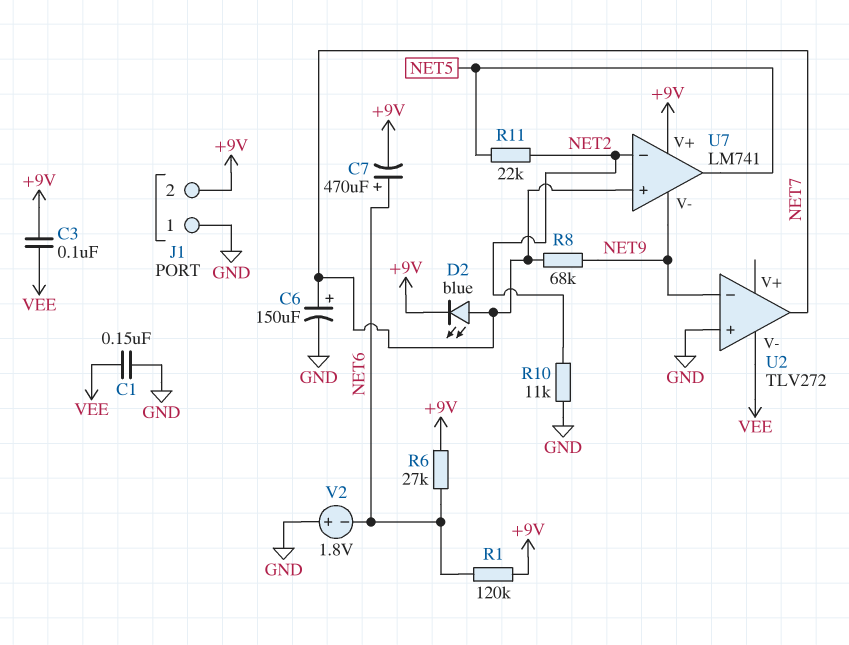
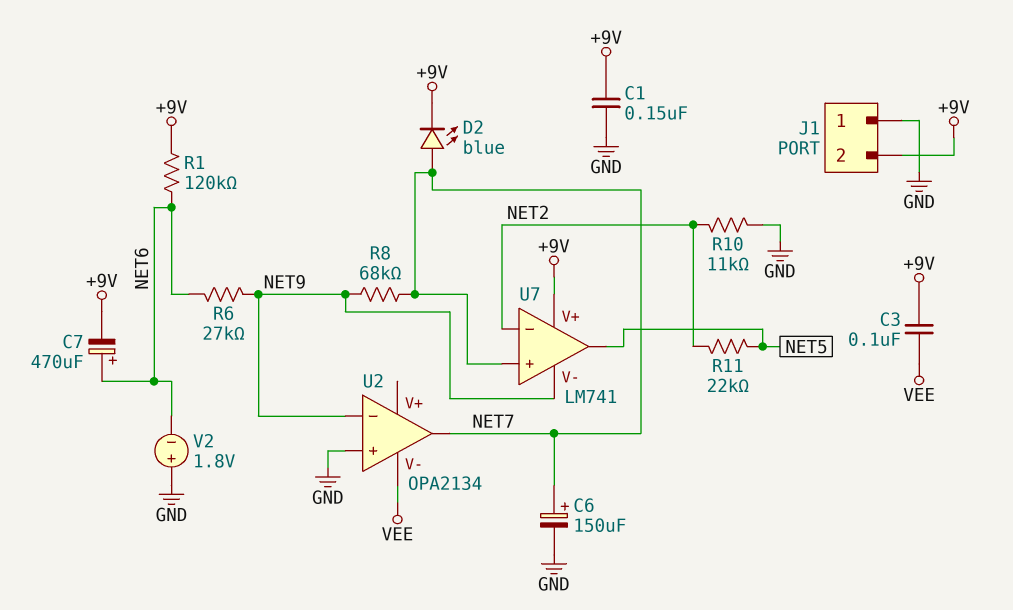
C1: 150nF (GND, VEE) -> 150nF (+9V, GND)
R6: 27k (+9V, NET6) -> 27k (NET6, NET9)
U2: TLV272 -> OPA2134

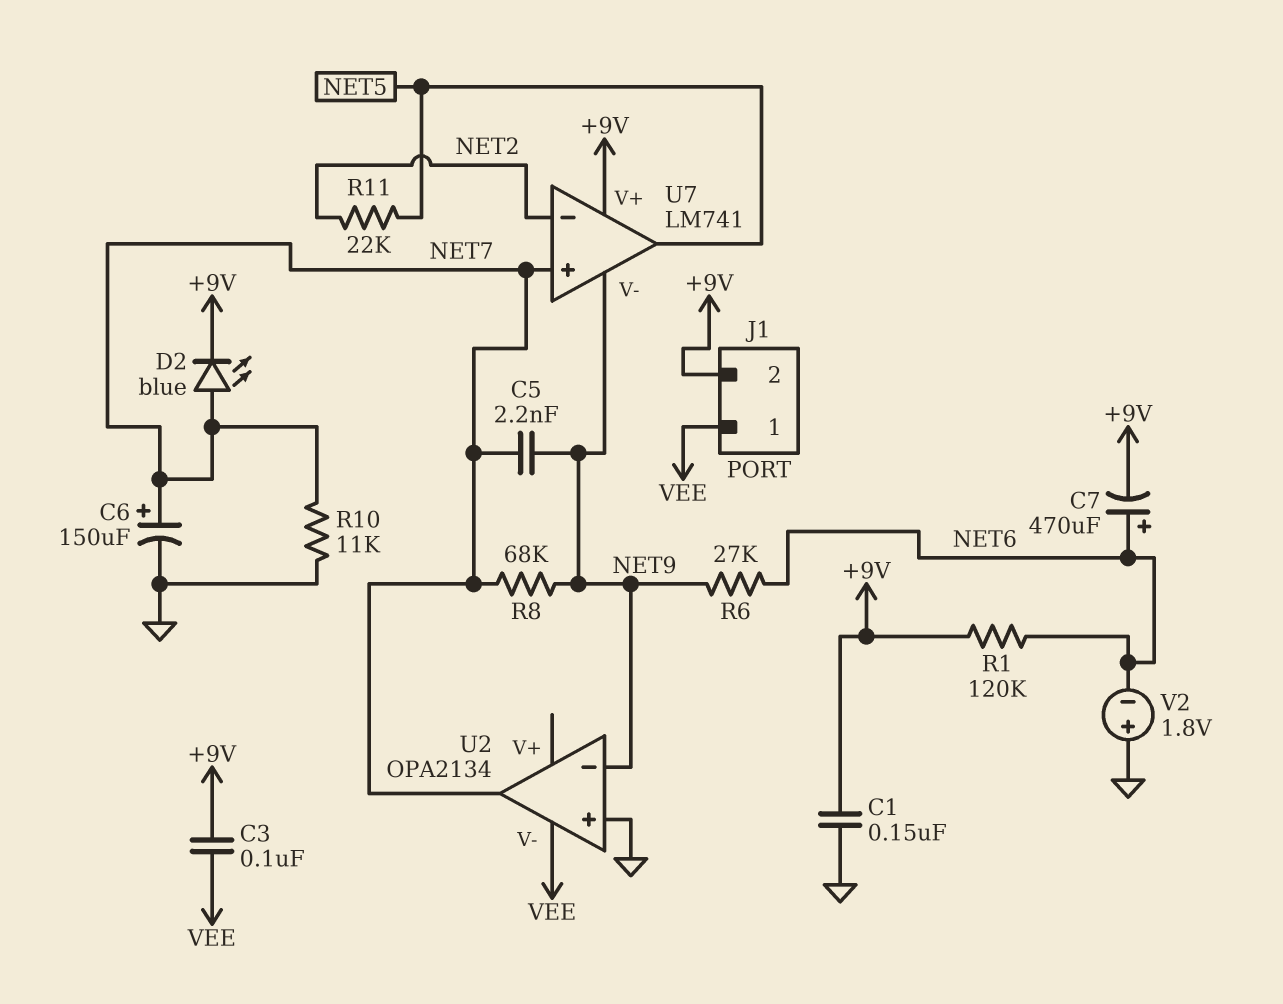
C5: none -> 2.2nF (NET7, NET9)
J1 pin 1: GND -> VEE
R10: 11k (GND, NET2) -> 11k (GND, NET7)

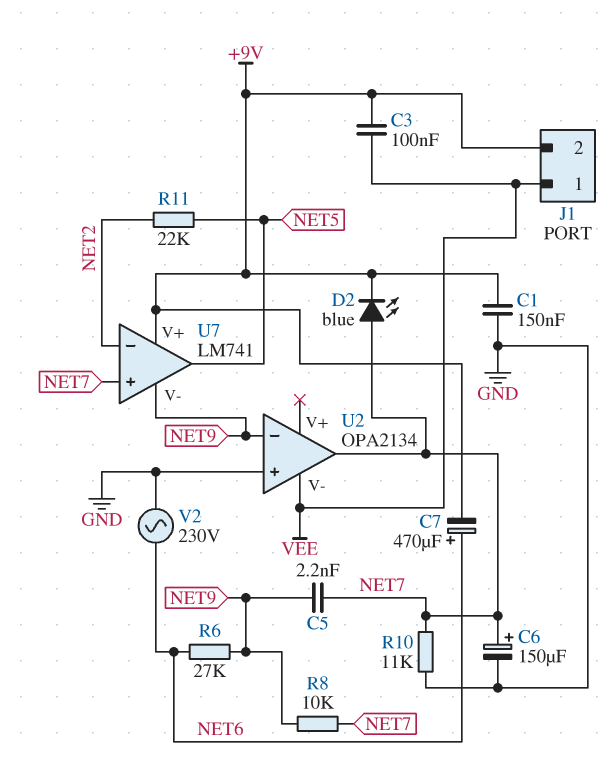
R1: 120k (+9V, NET6) -> none
R8: 68k (NET7, NET9) -> 10k (NET7, NET9)
V2: 1.8V (plus GND, minus NET6) -> AC 230V (GND, NET6)

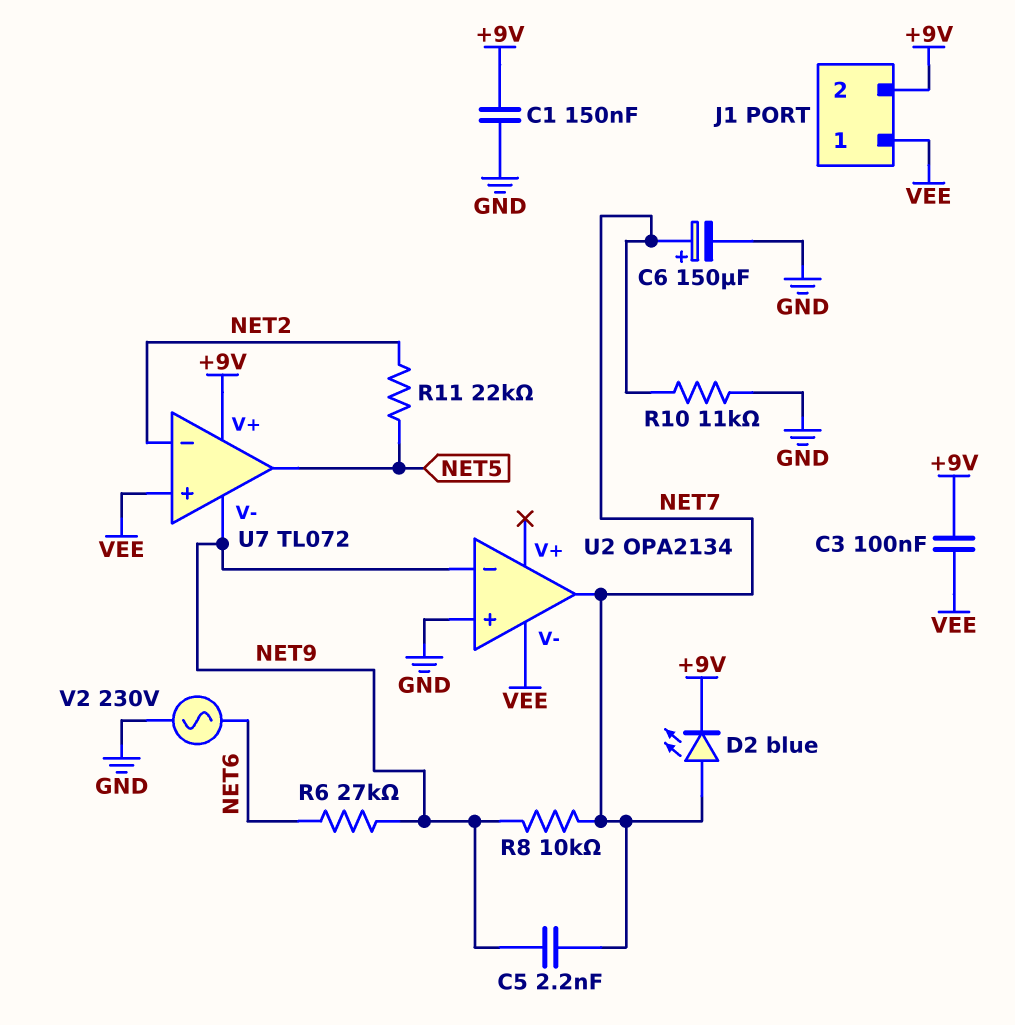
C7: 470uF (plus NET6, minus +9V) -> none
U7: LM741 -> TL072
U7 pin in+: NET7 -> VEE

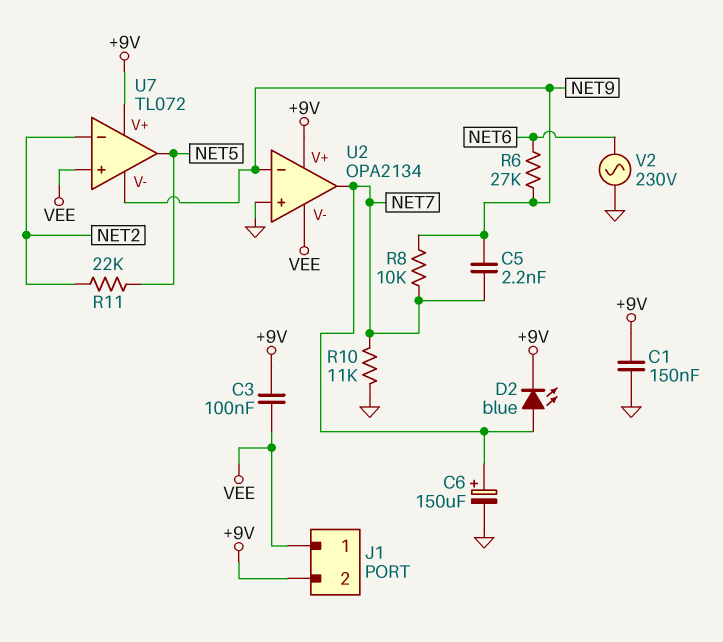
U2 pin V+: none -> +9V

